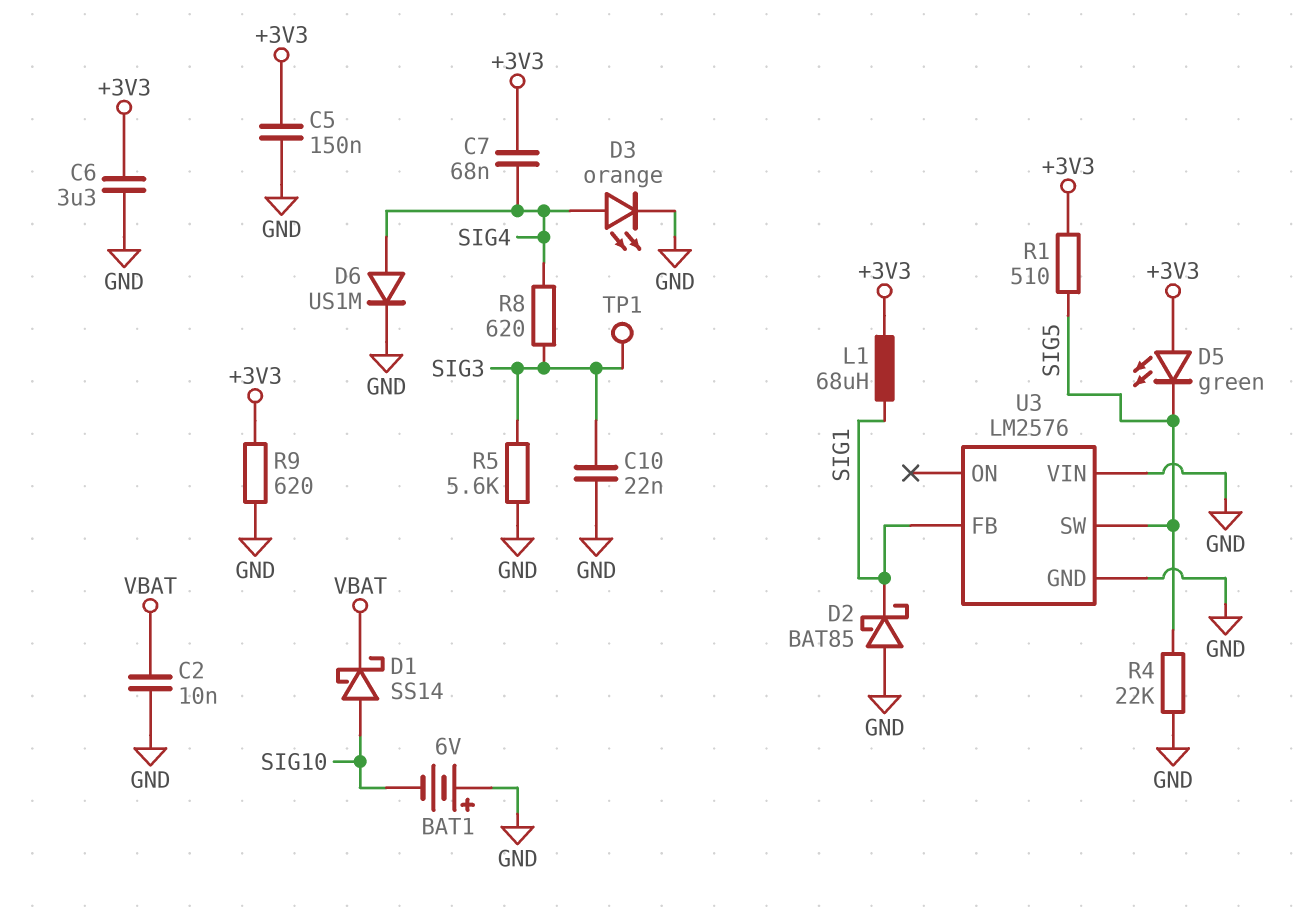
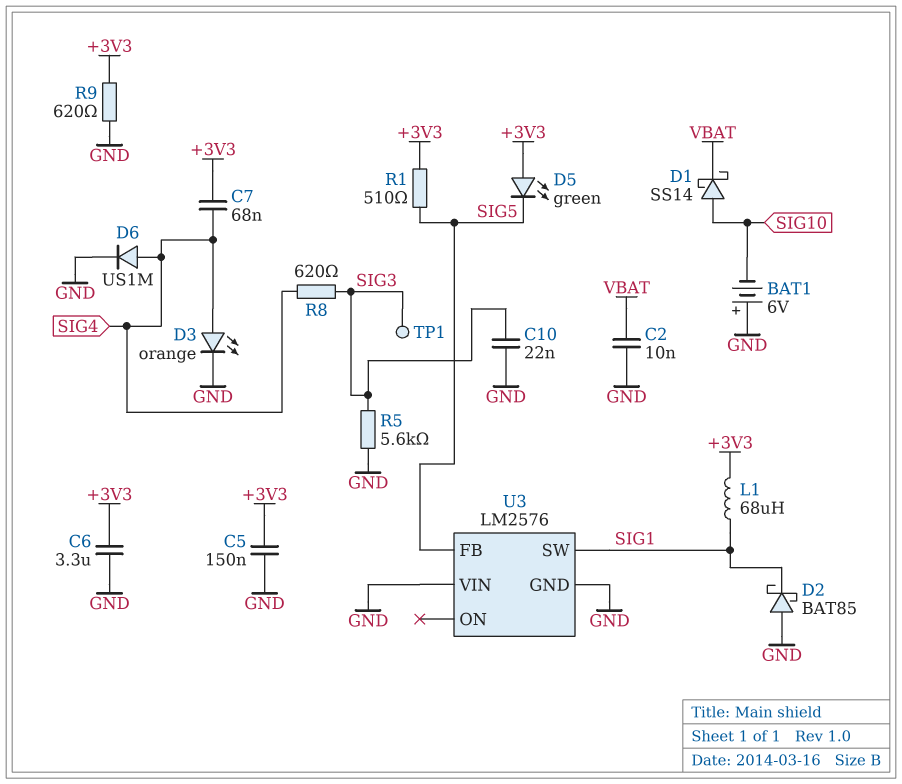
R4: 22k (GND, SIG5) -> none
U3 pin FB: SIG1 -> SIG5
U3 pin SW: SIG5 -> SIG1

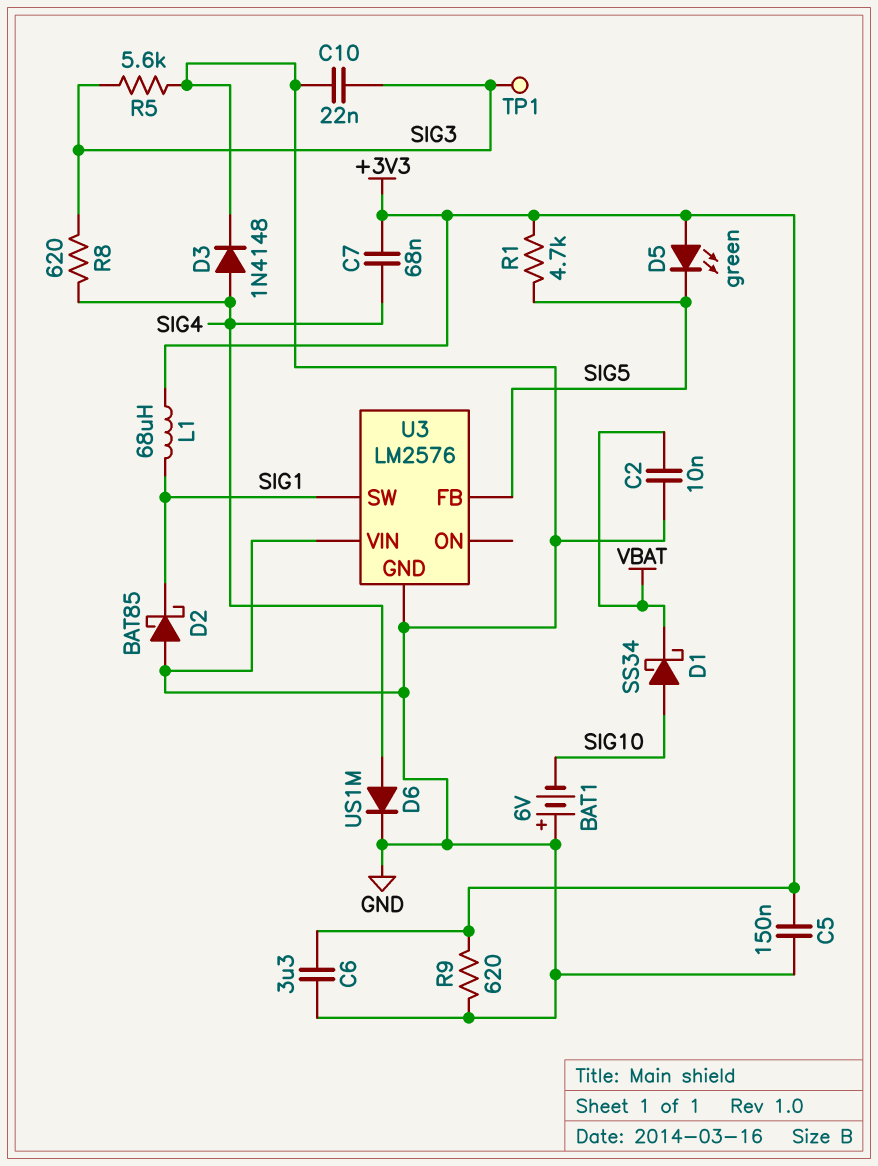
D1: schottky SS14 (A SIG10, K VBAT) -> schottky SS34 (A SIG10, K VBAT)
D3: LED orange (A SIG4, K GND) -> diode 1N4148 (A SIG4, K GND)
R1: 510 (+3V3, SIG5) -> 4.7k (+3V3, SIG5)

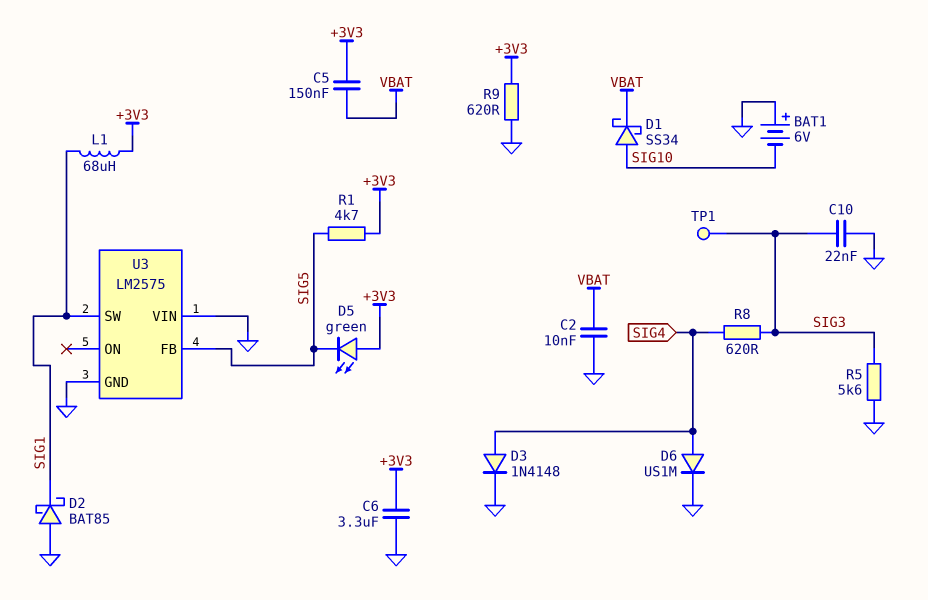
C5: 150nF (+3V3, GND) -> 150nF (+3V3, VBAT)
C7: 68nF (+3V3, SIG4) -> none
U3: LM2576 -> LM2575

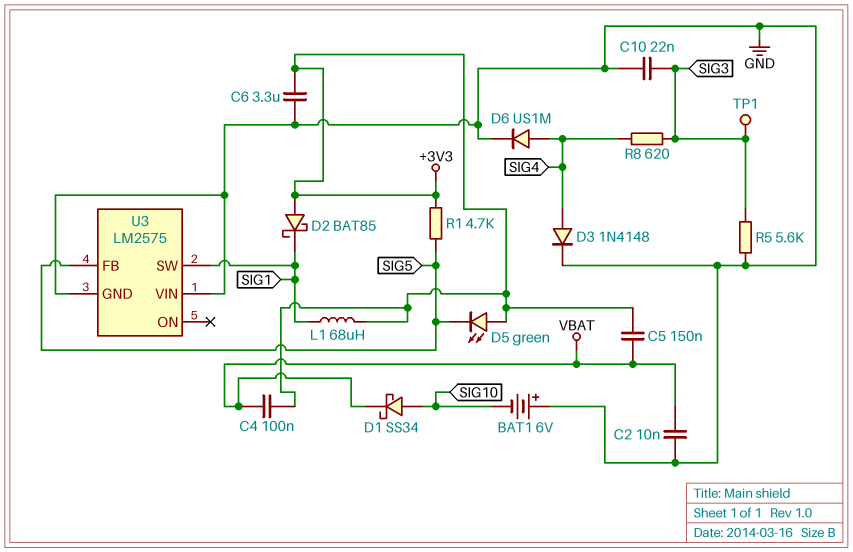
C4: none -> 100nF (+3V3, VBAT)
D2: schottky BAT85 (A GND, K SIG1) -> schottky BAT85 (A +3V3, K SIG1)
R9: 620 (+3V3, GND) -> none

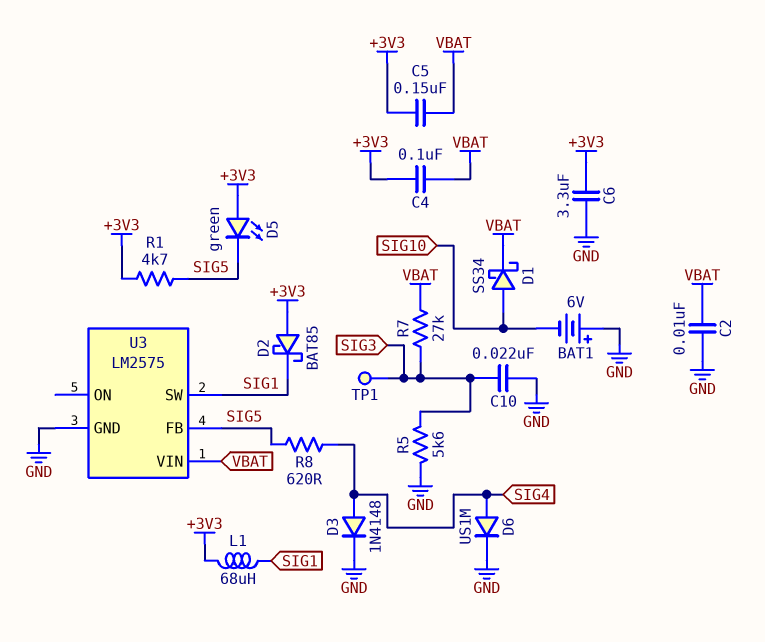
R7: none -> 27k (SIG3, VBAT)
R8: 620 (SIG3, SIG4) -> 620 (SIG4, SIG5)
U3 pin VIN: GND -> VBAT

